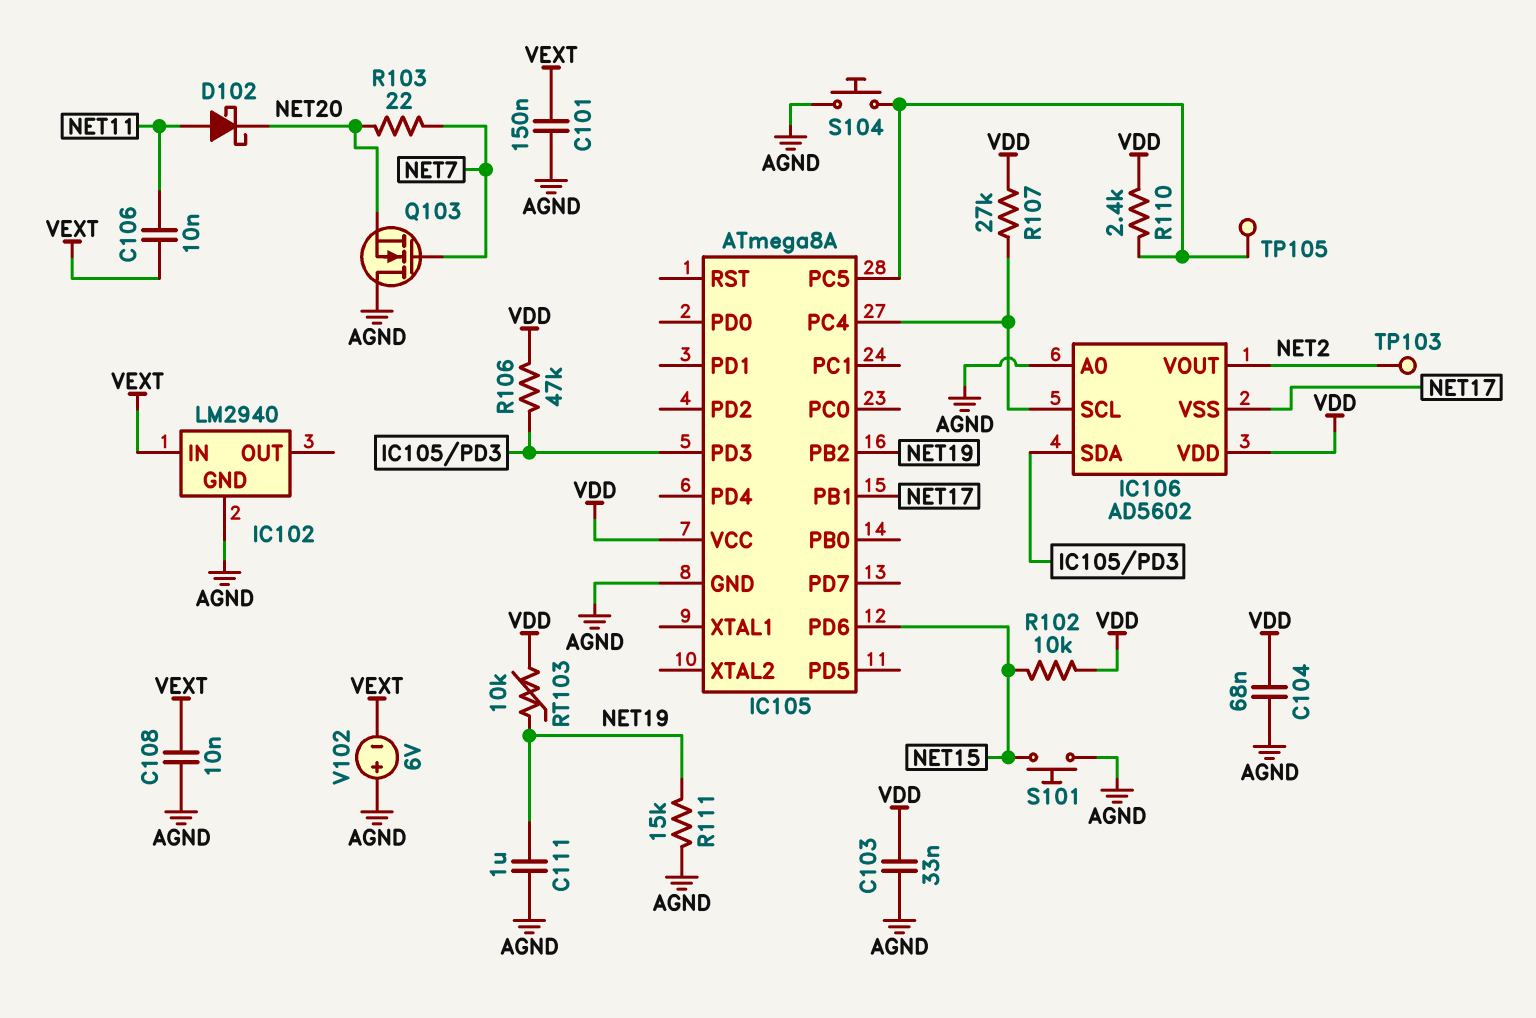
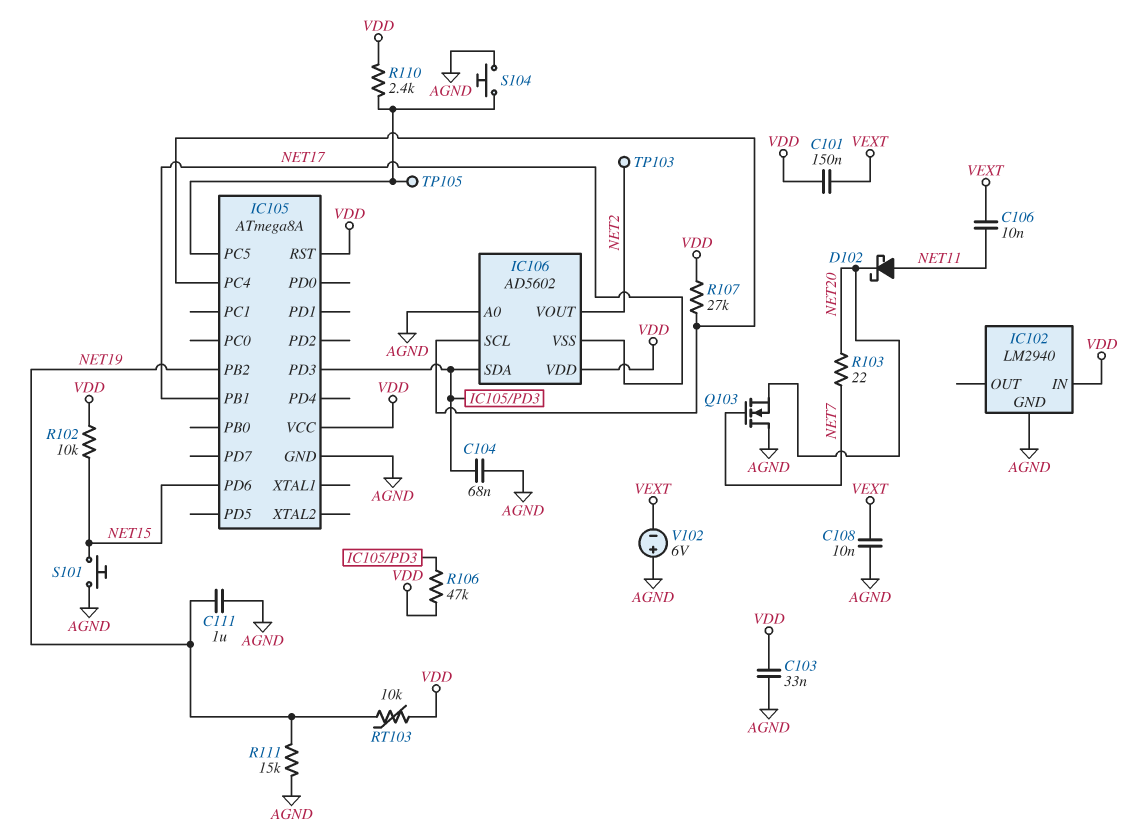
C101: 150nF (AGND, VEXT) -> 150nF (VDD, VEXT)
C104: 68nF (AGND, VDD) -> 68nF (AGND, IC105/PD3)
IC102 pin IN: VEXT -> VDD
IC105 pin RST: none -> VDD

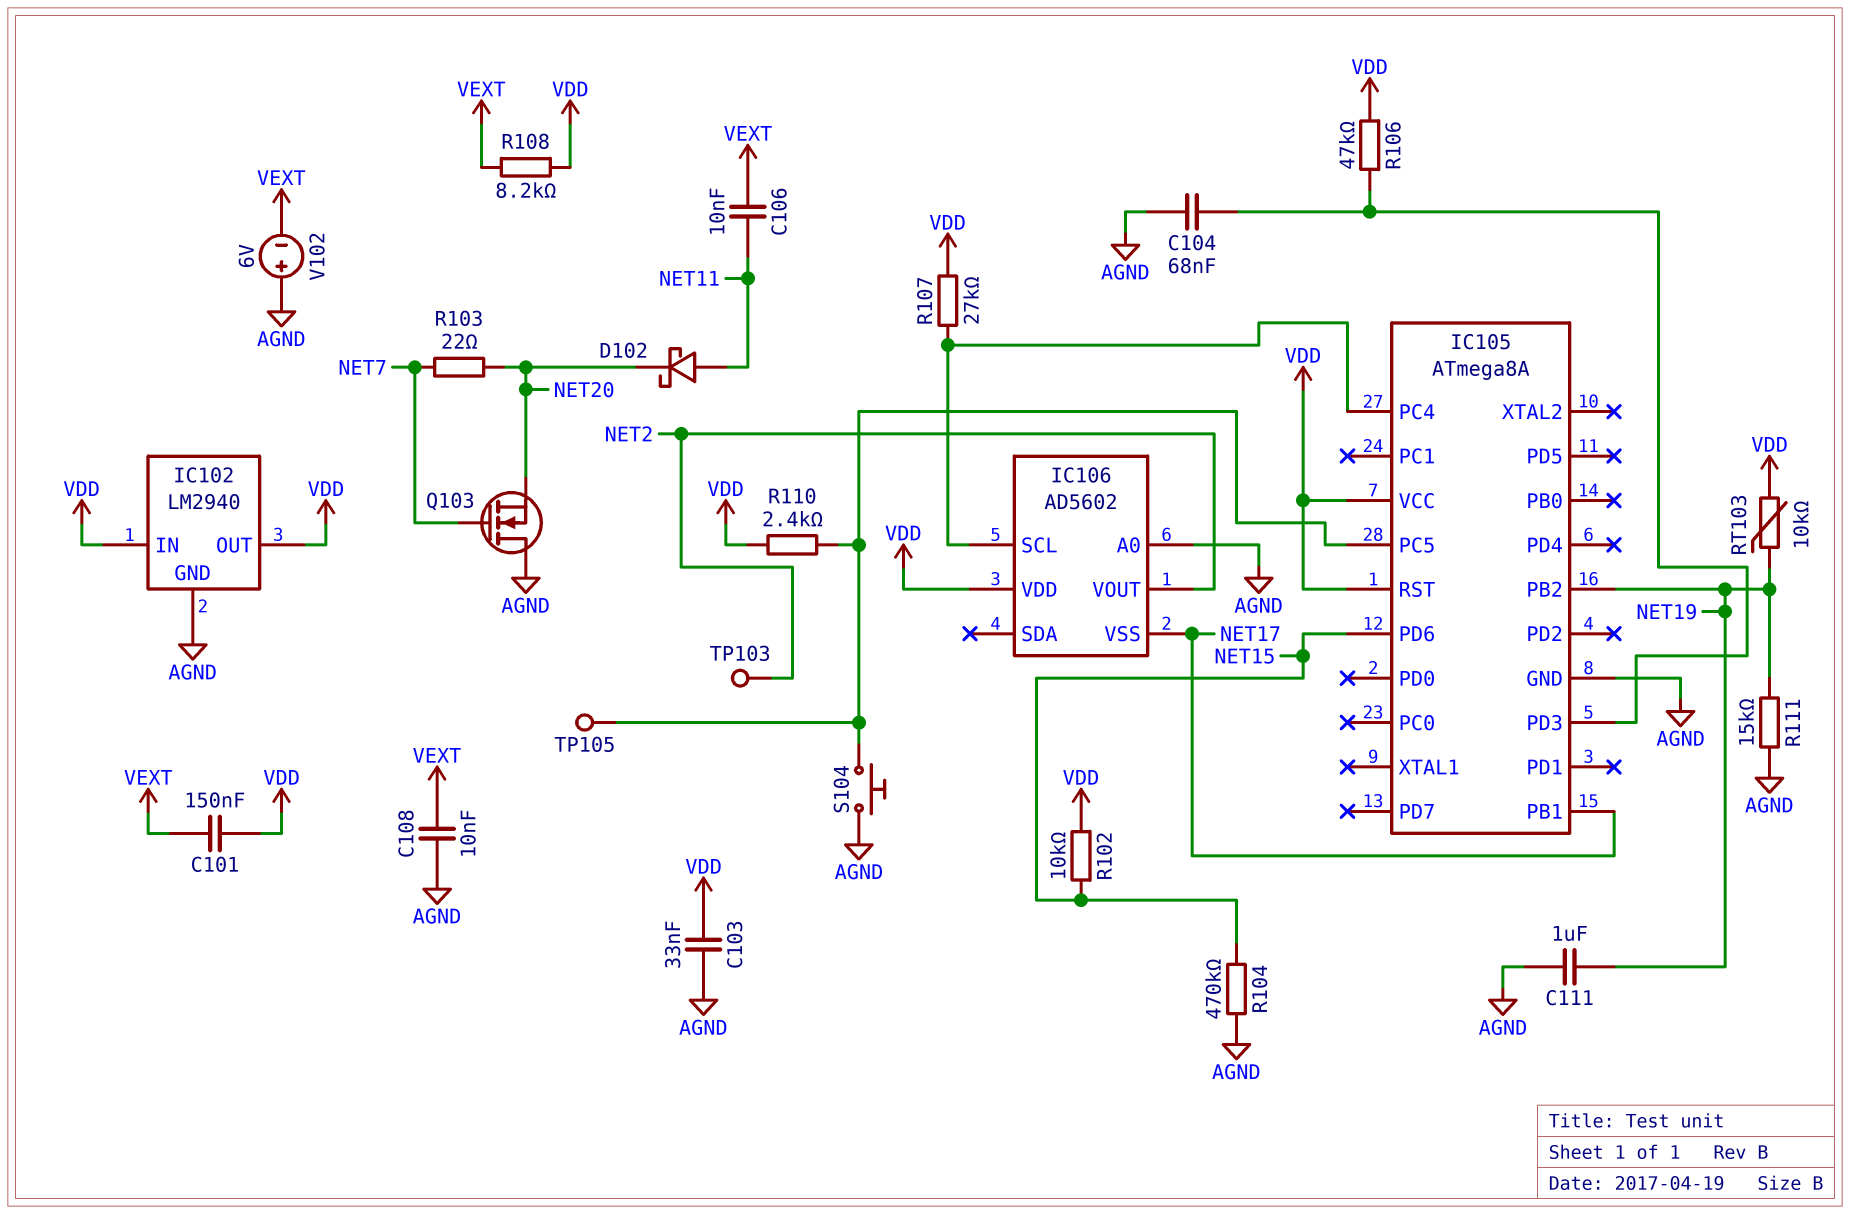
IC102 pin OUT: none -> VDD
IC106 pin SDA: IC105/PD3 -> none
R104: none -> 470k (AGND, NET15)
R108: none -> 8.2k (VDD, VEXT)
S101: button (AGND, NET15) -> none

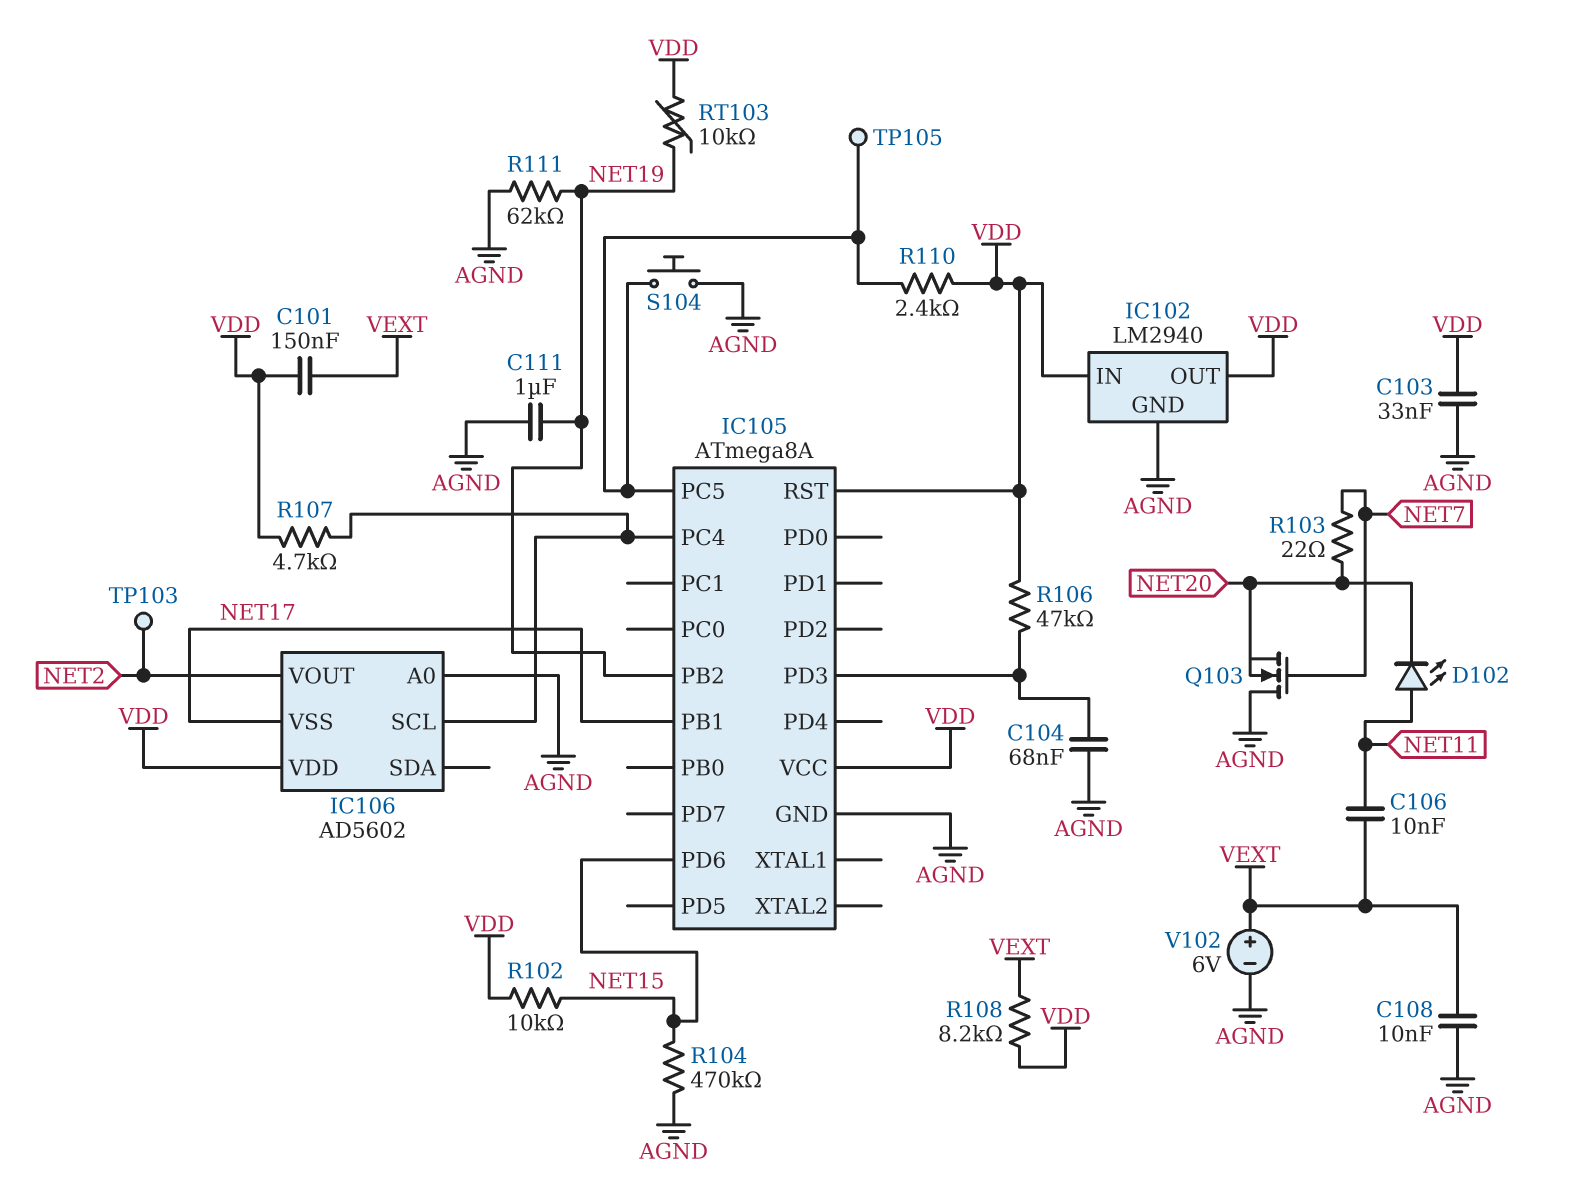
D102: schottky (A NET11, K NET20) -> LED (A NET11, K NET20)
R107: 27k (IC105/PC4, VDD) -> 4.7k (IC105/PC4, VDD)
R111: 15k (AGND, NET19) -> 62k (AGND, NET19)
V102: 6V (plus AGND, minus VEXT) -> 6V (plus VEXT, minus AGND)

